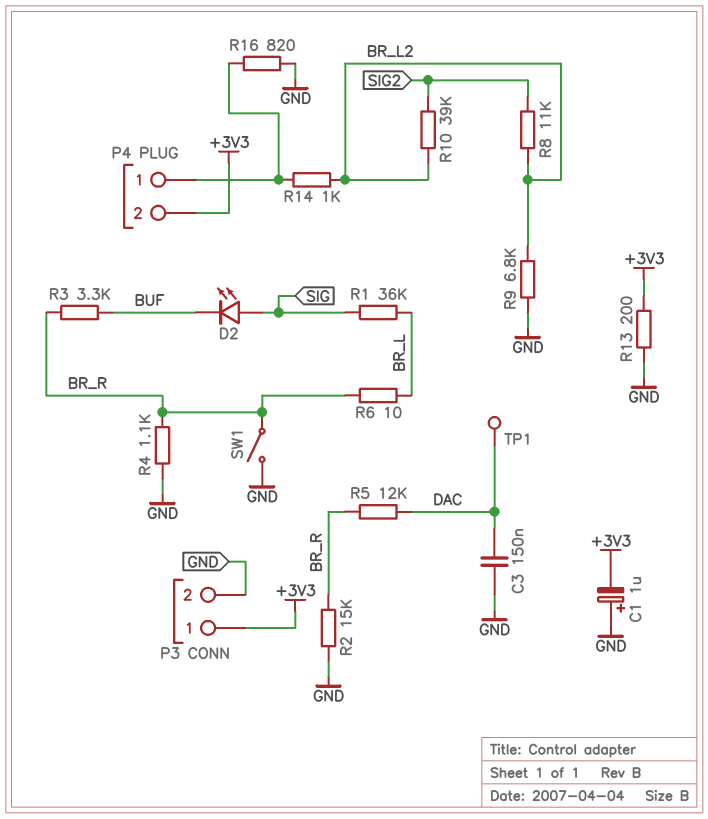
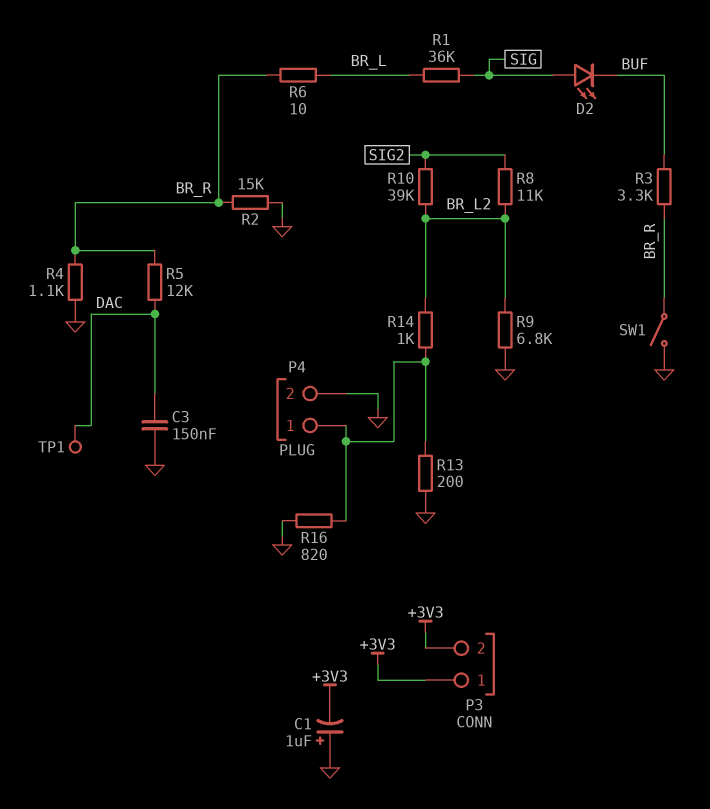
P3 pin 2: GND -> +3V3
P4 pin 2: +3V3 -> GND
R13: 200 (+3V3, GND) -> 200 (GND, P4/1)

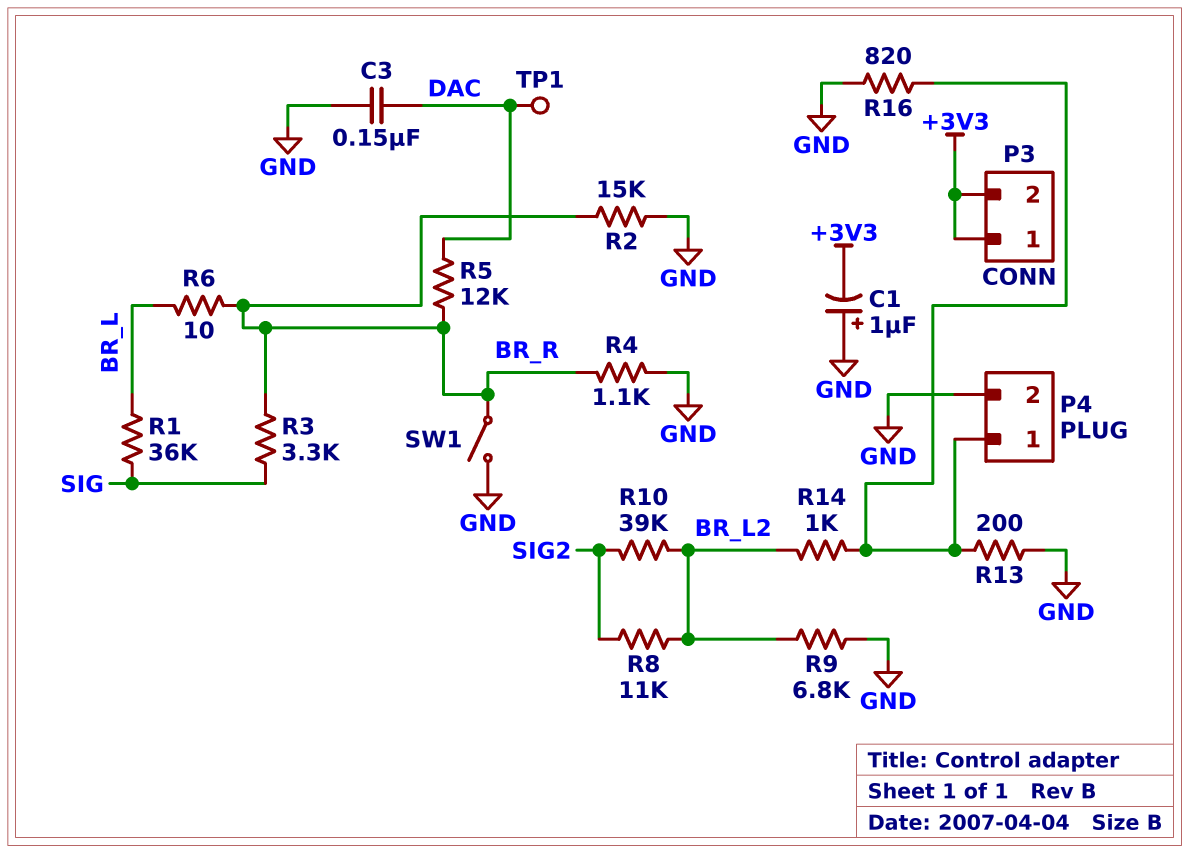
D2: LED (A SIG, K BUF) -> none
R3: 3.3k (BR_R, BUF) -> 3.3k (BR_R, SIG)

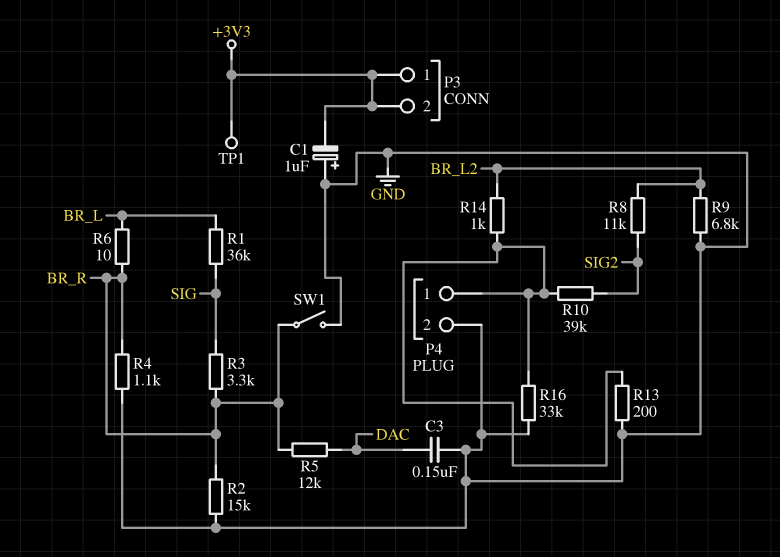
R10: 39k (BR_L2, SIG2) -> 39k (P4/1, SIG2)
R16: 820 (GND, P4/1) -> 33k (GND, P4/1)
TP1: test point (DAC) -> test point (+3V3)

